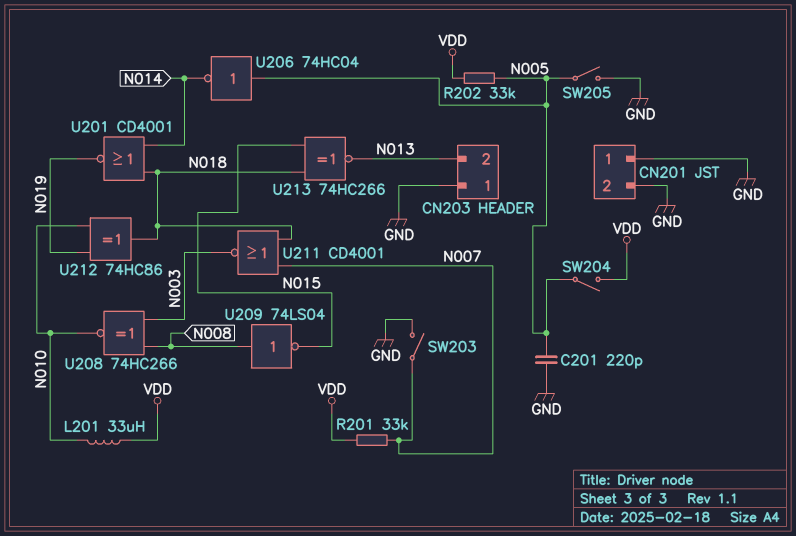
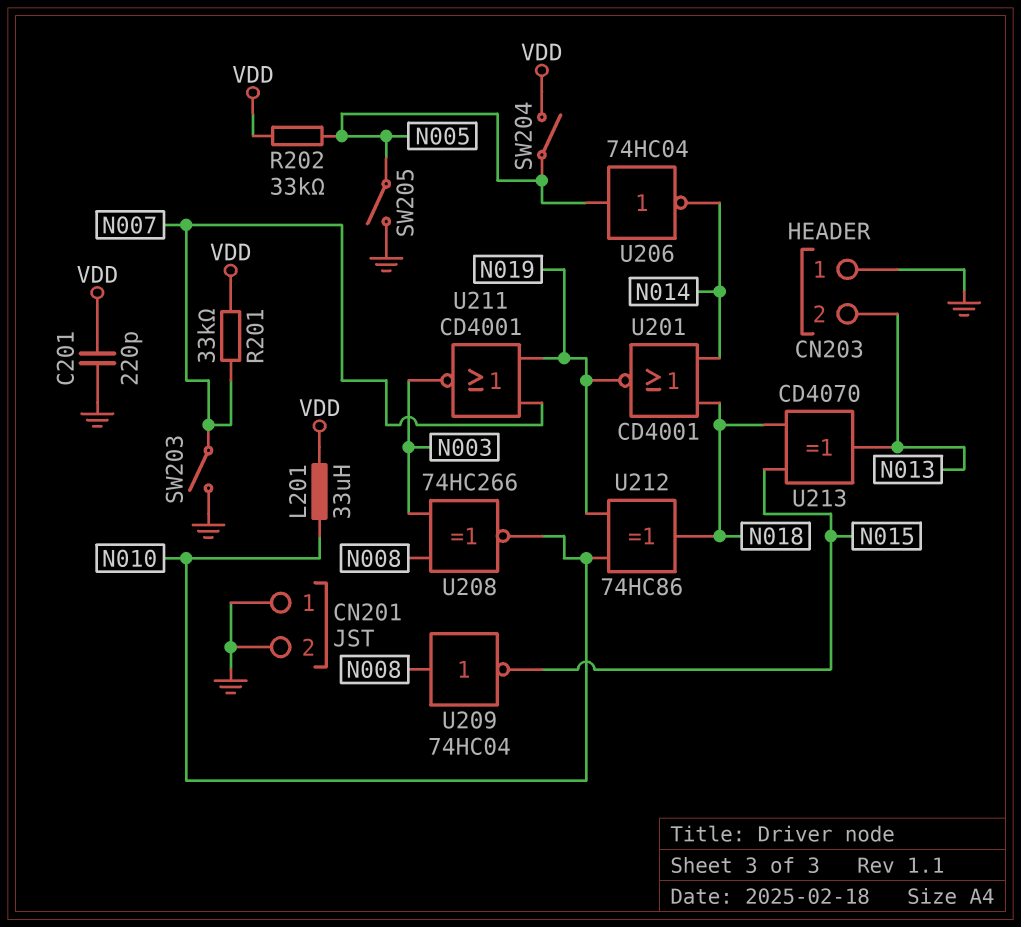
C201: 220pF (GND, N005) -> 220pF (GND, VDD)
U209: NOT 74LS04 (in N008, out N015) -> NOT 74HC04 (in N008, out N015)
U211: NOR CD4001 (in N007, in N018, out N003) -> NOR CD4001 (in N007, in N019, out N003)
U213: XNOR 74HC266 (in N015, in N018, out N013) -> XOR CD4070 (in N015, in N018, out N013)

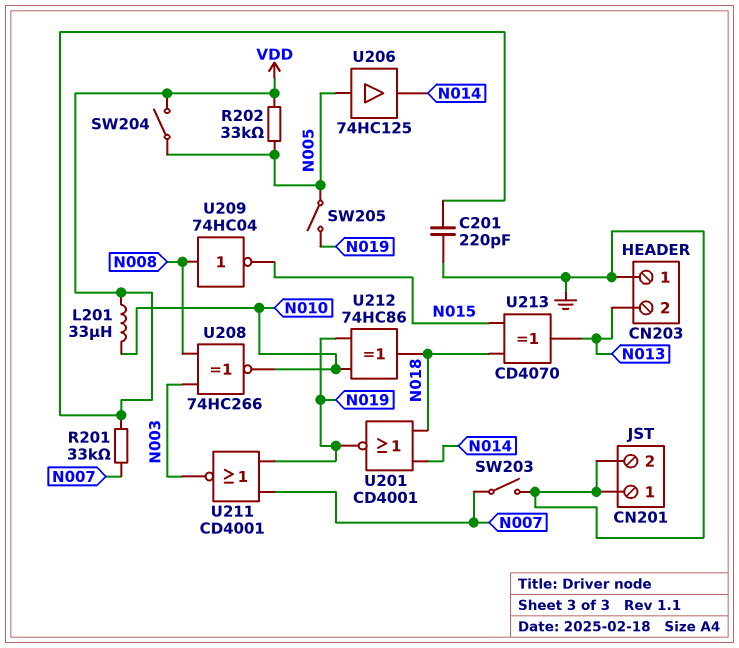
SW205: switch (GND, N005) -> switch (N005, N019)
U206: NOT 74HC04 (in N005, out N014) -> buffer 74HC125 (in N005, out N014)

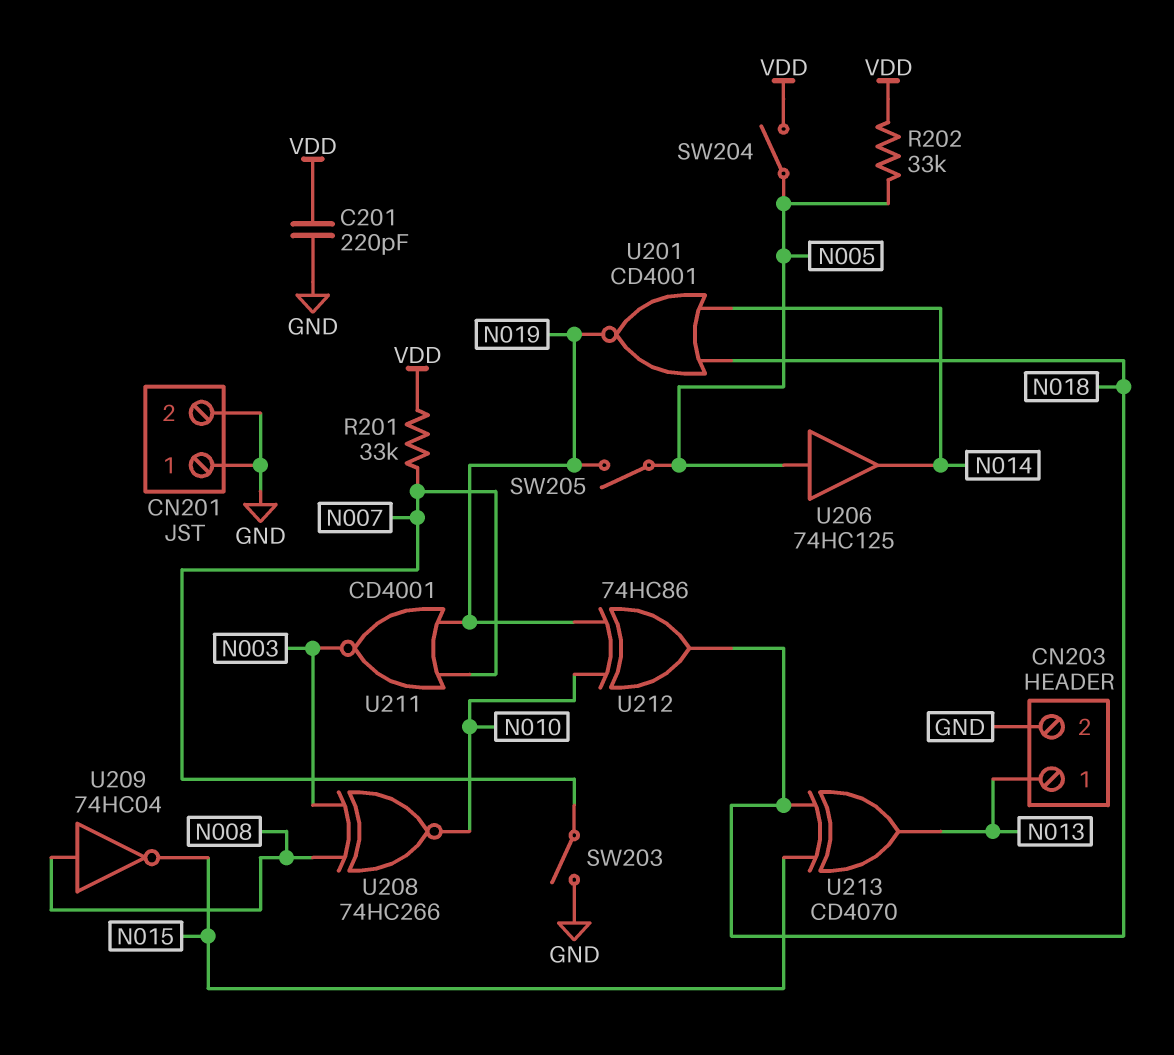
CN203 pin 1: GND -> N013
CN203 pin 2: N013 -> GND
L201: 33uH (N010, VDD) -> none

